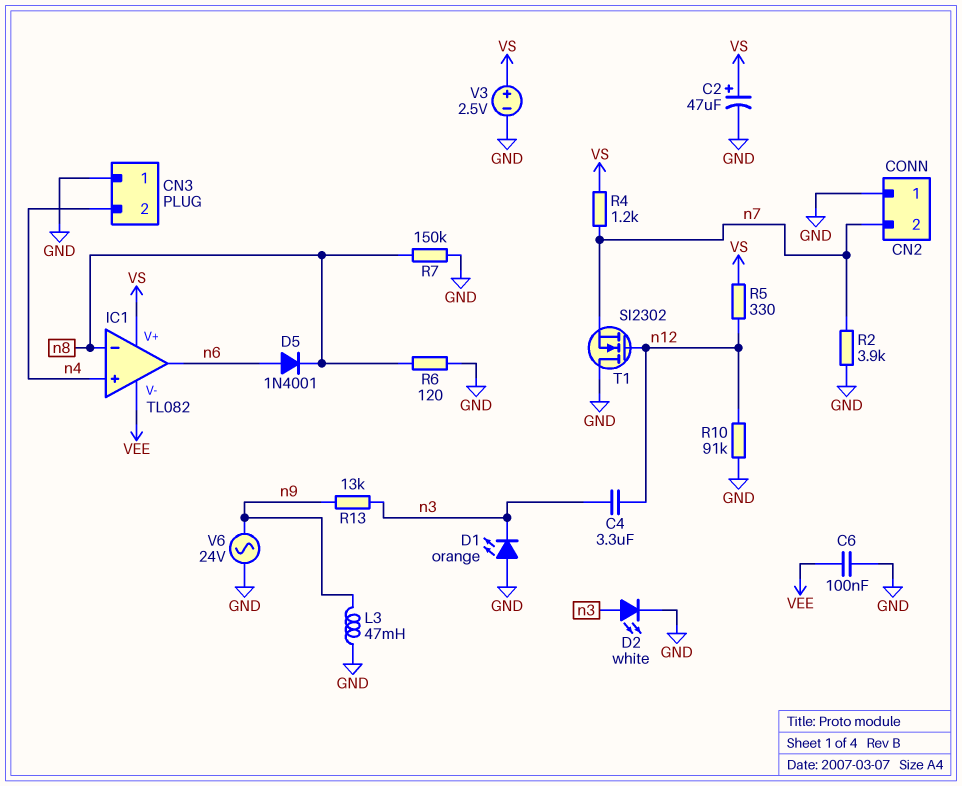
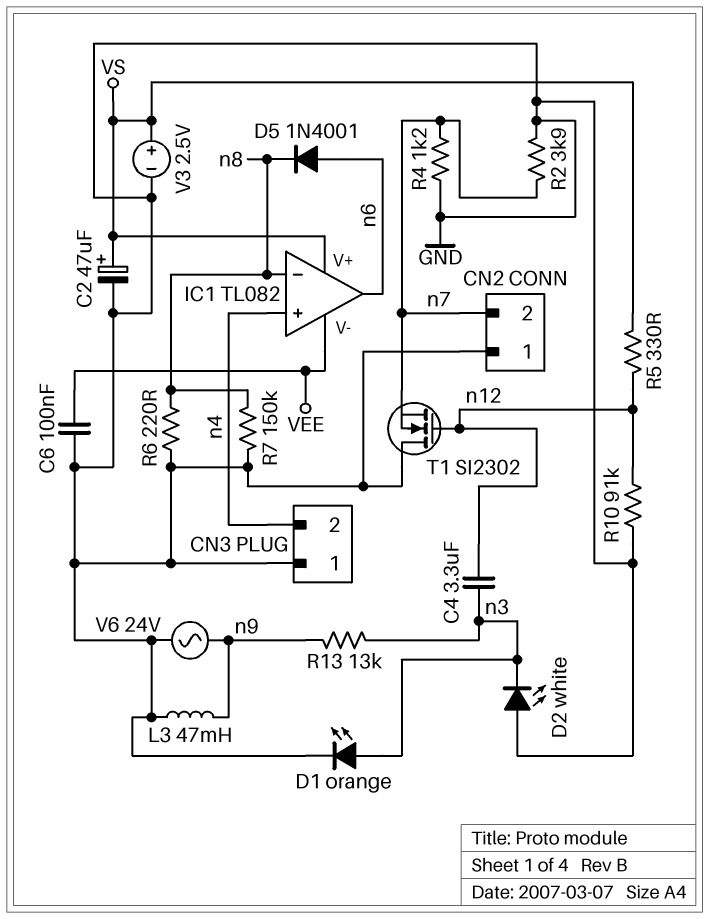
D1: LED orange (A GND, K n3) -> LED orange (A n3, K GND)
D2: LED white (A n3, K GND) -> LED white (A GND, K n3)
R4: 1.2k (VS, n7) -> 1.2k (GND, n7)
R6: 120 (GND, n8) -> 220 (GND, n8)

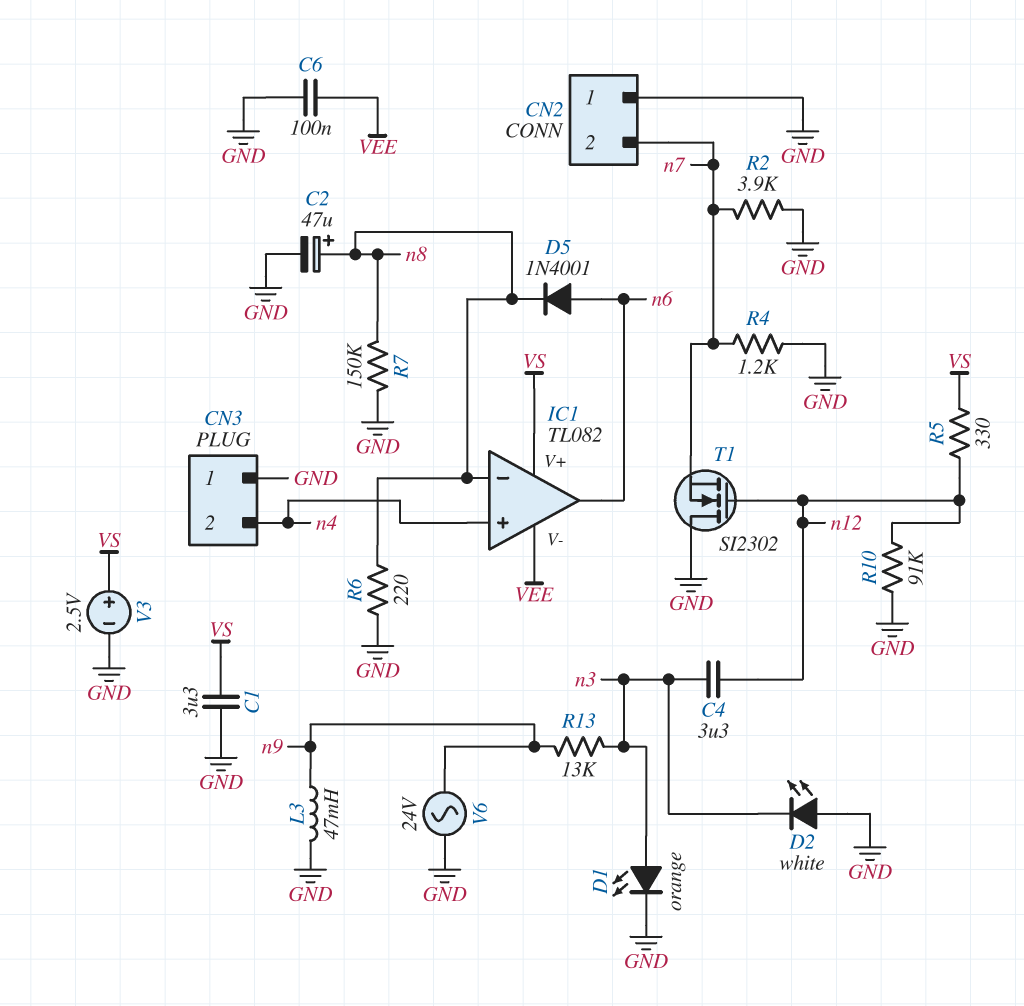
C1: none -> 3.3uF (GND, VS)
C2: 47uF (plus VS, minus GND) -> 47uF (plus n8, minus GND)

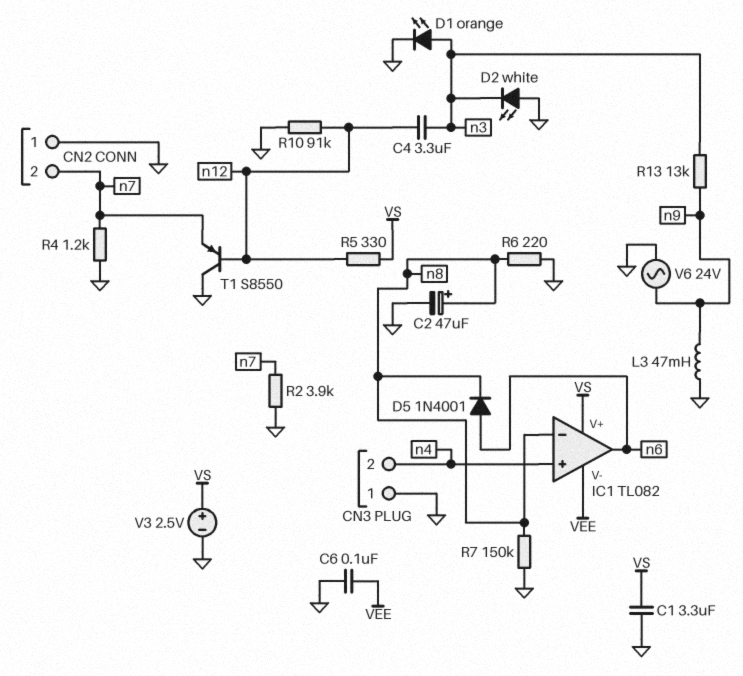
T1: NMOS SI2302 (G n12, D GND, S n7) -> PNP S8550 (B n12, C GND, E n7)

